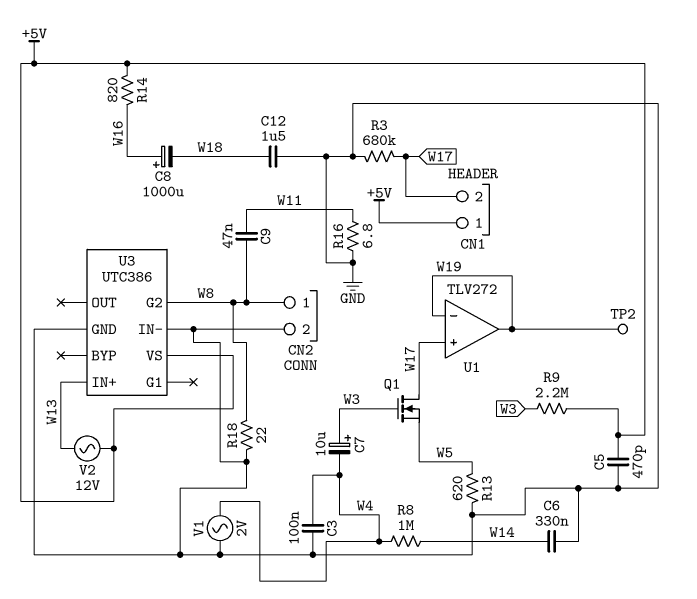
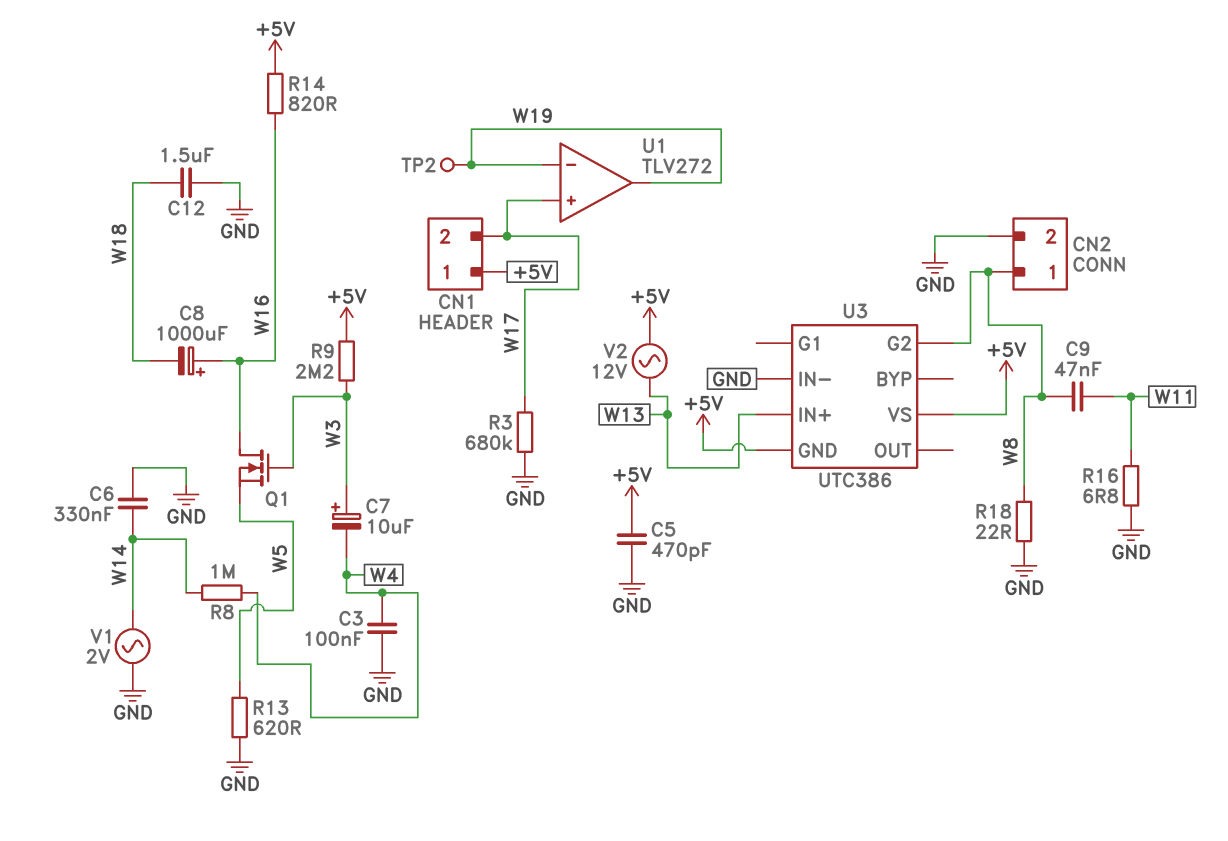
Q1: NMOS (G W3, D W17, S W5) -> NMOS (G W3, D W16, S W5)
U3 pin GND: GND -> +5V
V1: AC 2V (GND, W4) -> AC 2V (GND, W14)

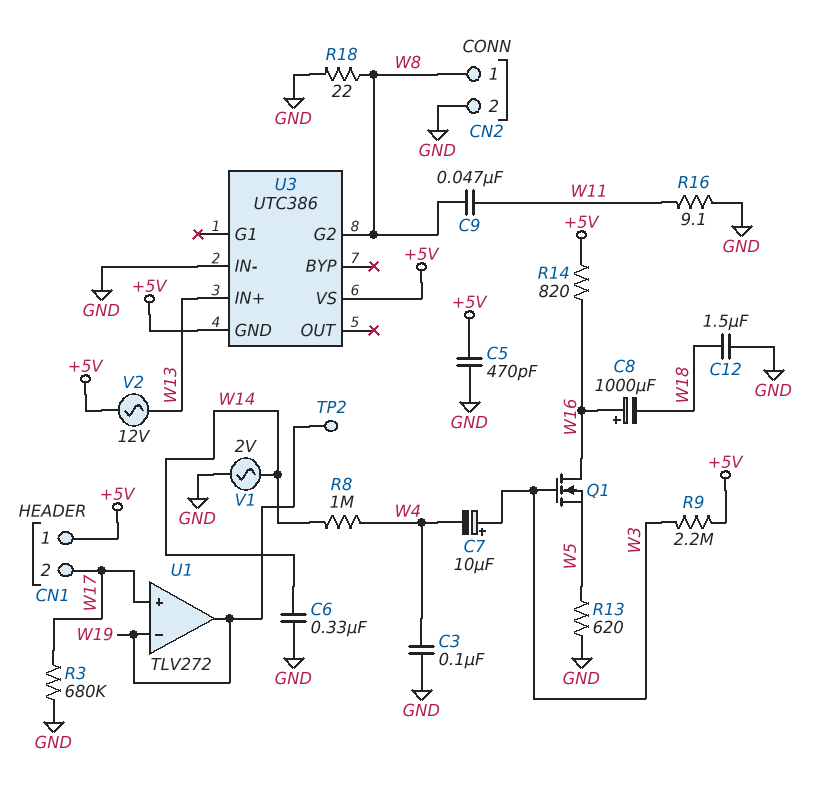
R16: 6.8 (GND, W11) -> 9.1 (GND, W11)

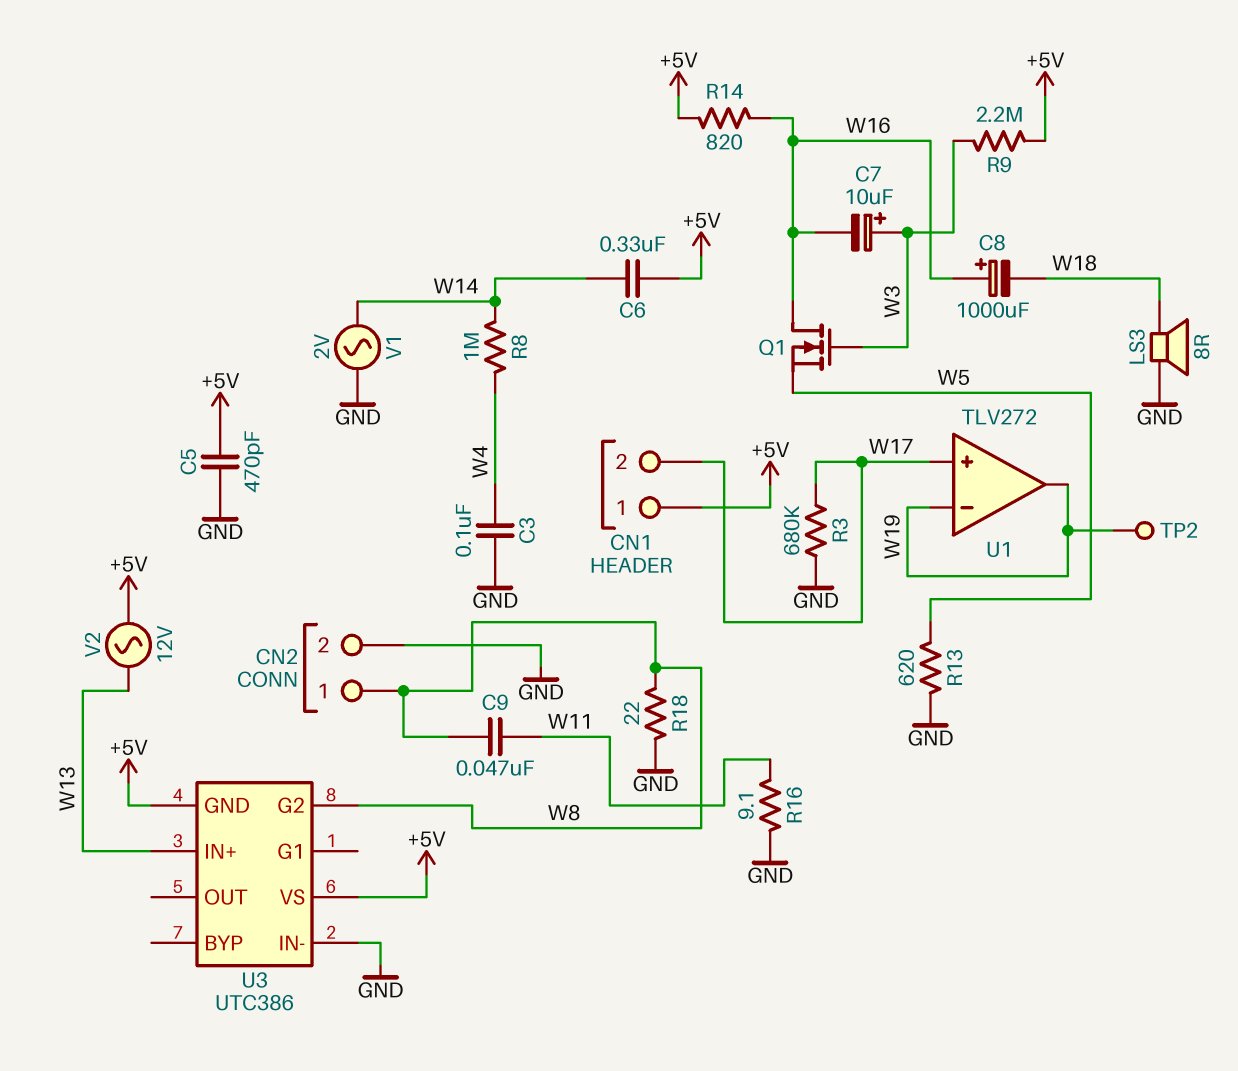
C6: 330nF (GND, W14) -> 330nF (+5V, W14)
C7: 10uF (plus W3, minus W4) -> 10uF (plus W3, minus W16)
C12: 1.5uF (GND, W18) -> none
LS3: none -> speaker 8R (GND, W18)

